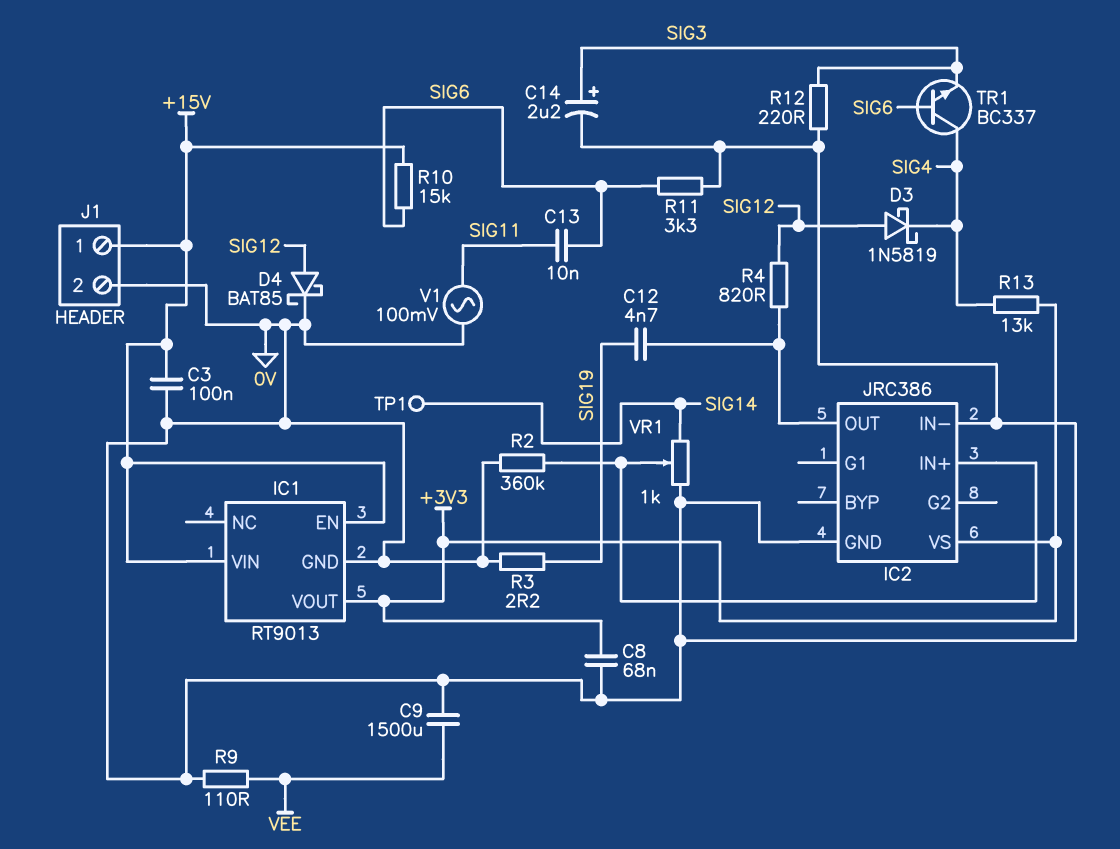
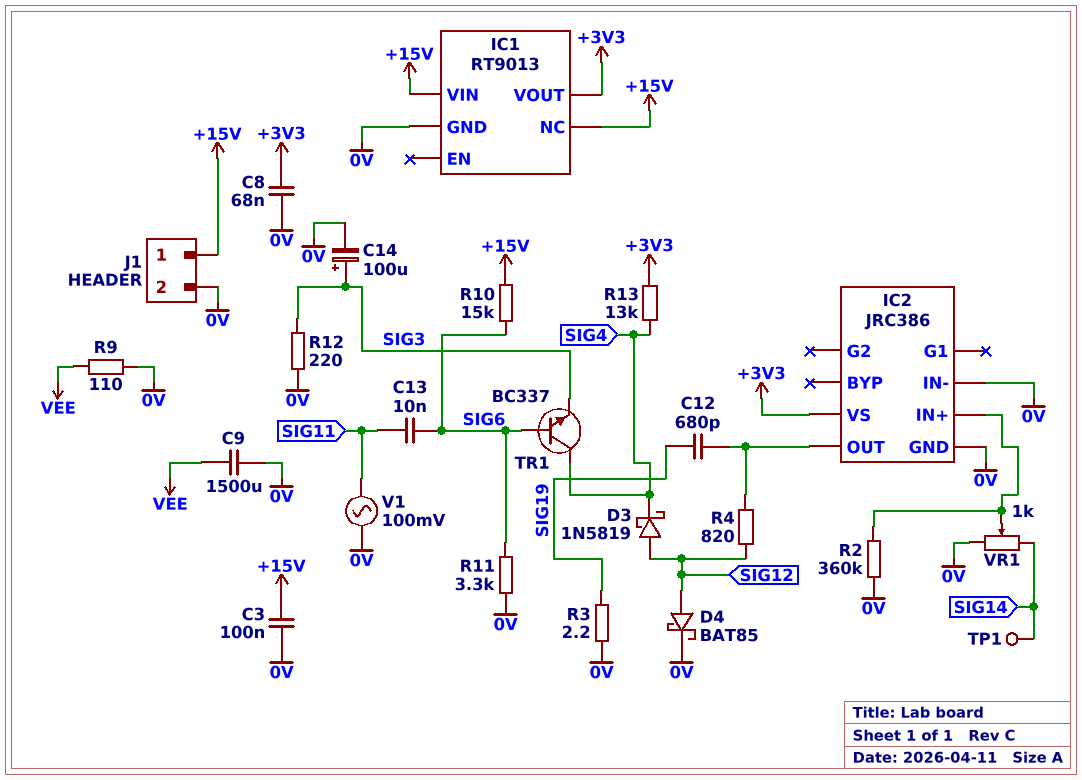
C12: 4.7nF (IC2/OUT, SIG19) -> 680pF (IC2/OUT, SIG19)
C14: 2.2uF (plus SIG3, minus 0V) -> 100uF (plus SIG3, minus 0V)
IC1 pin EN: +15V -> none
IC1 pin NC: none -> +15V

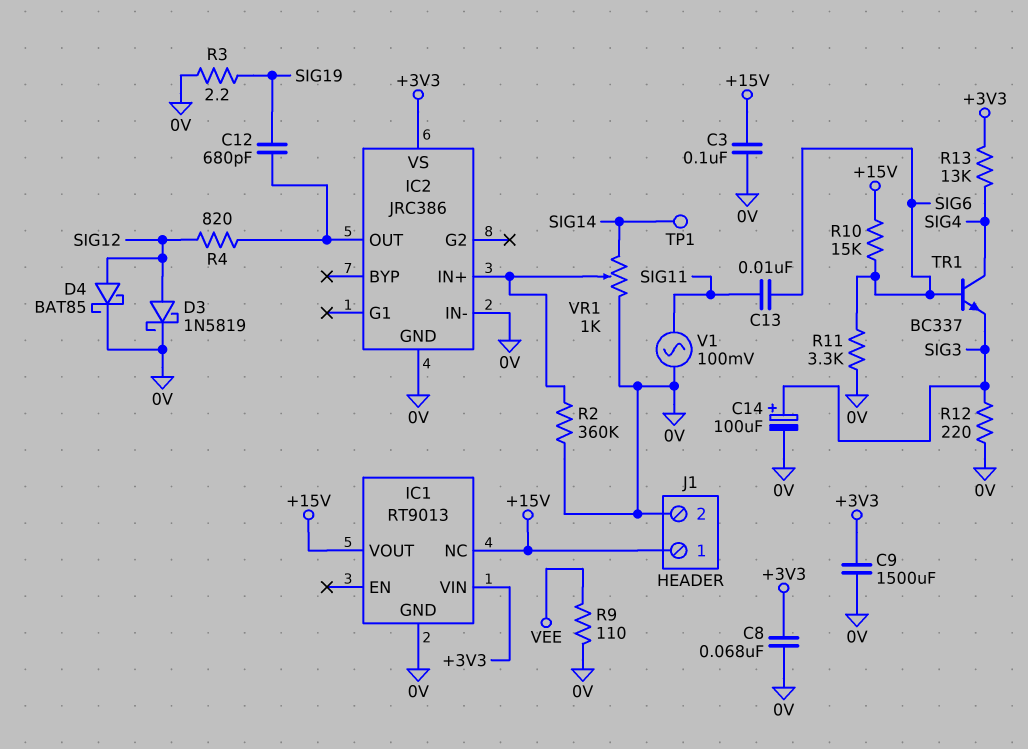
C9: 1500uF (0V, VEE) -> 1500uF (+3V3, 0V)
D3: schottky 1N5819 (A SIG12, K SIG4) -> schottky 1N5819 (A SIG12, K 0V)
IC1 pin VIN: +15V -> +3V3
IC1 pin VOUT: +3V3 -> +15V

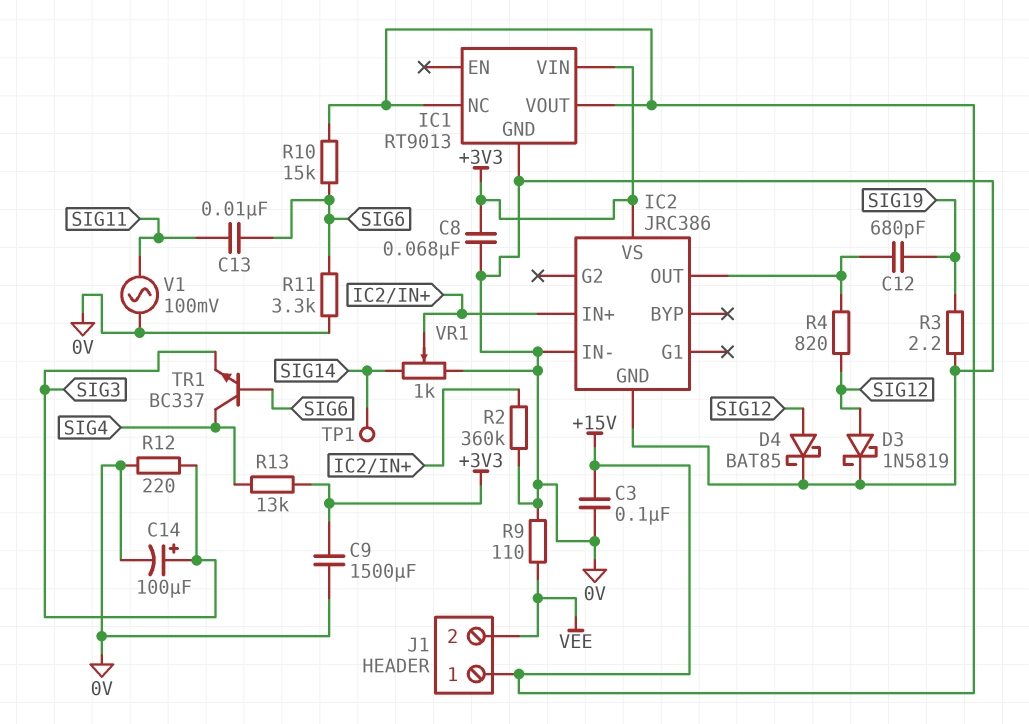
J1 pin 2: 0V -> VEE

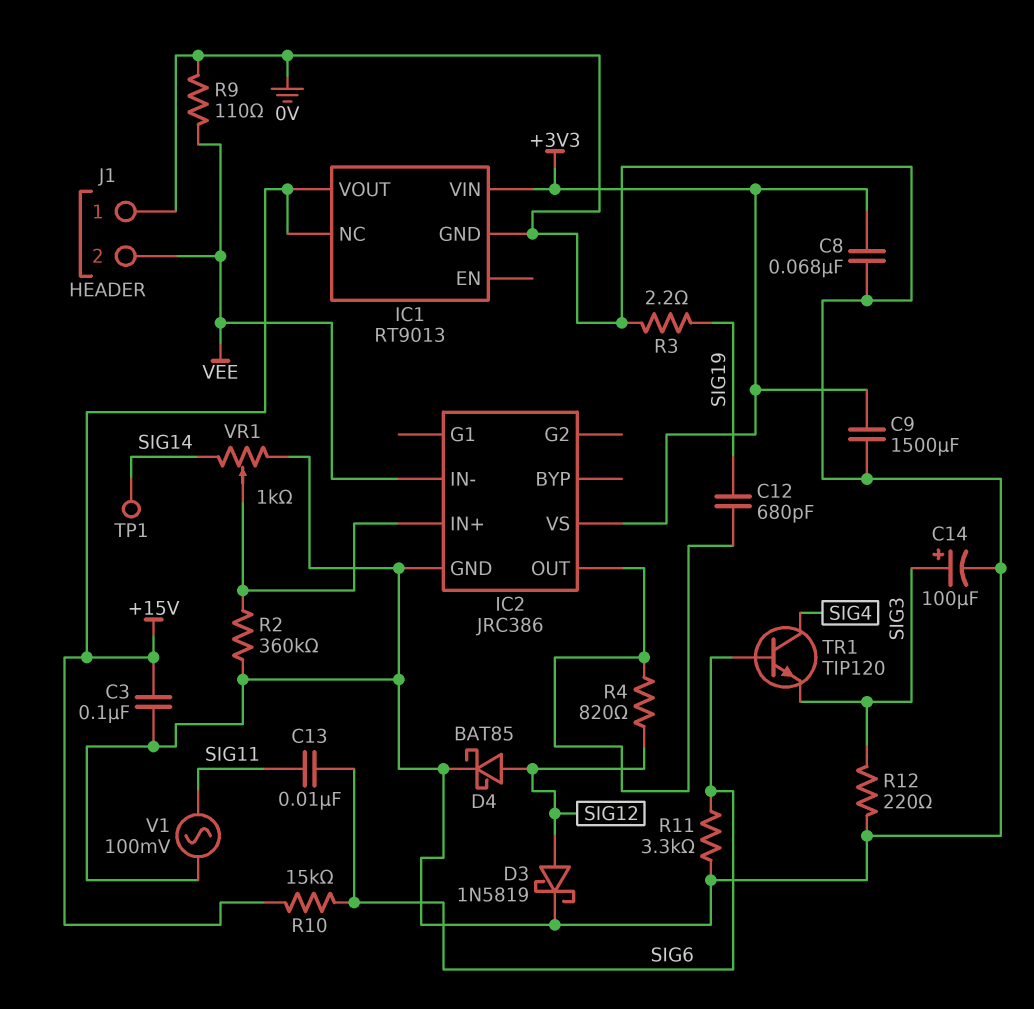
IC2 pin IN-: 0V -> VEE
J1 pin 1: +15V -> 0V
R13: 13k (+3V3, SIG4) -> none
TR1: NPN BC337 (B SIG6, C SIG4, E SIG3) -> NPN TIP120 (B SIG6, C SIG4, E SIG3)

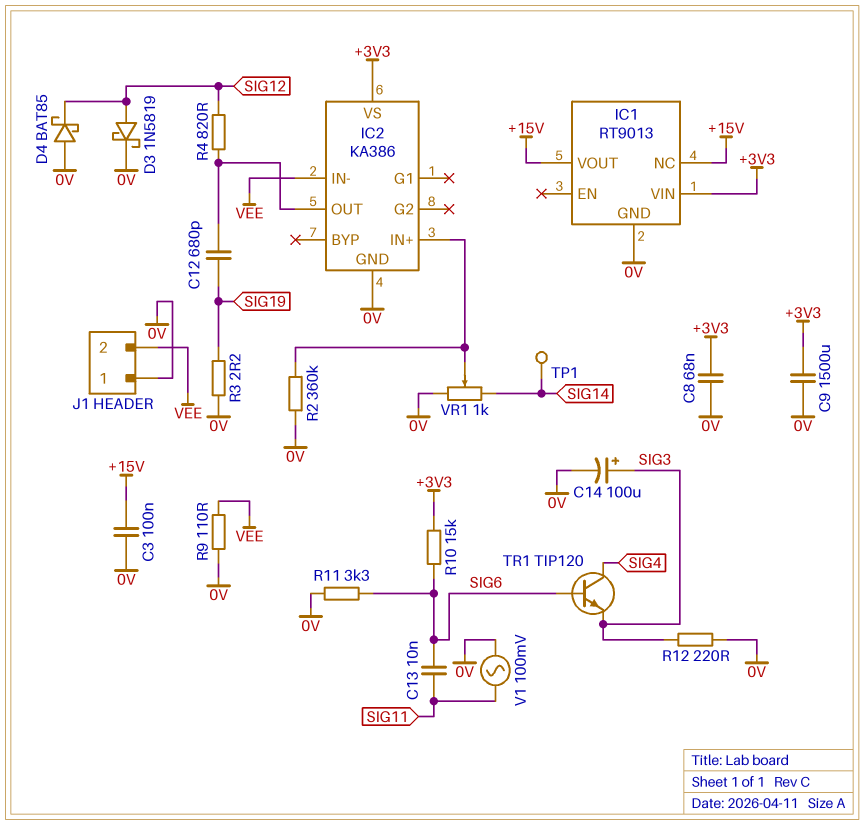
D4: schottky BAT85 (A SIG12, K 0V) -> schottky BAT85 (A 0V, K SIG12)
IC2: JRC386 -> KA386
R10: 15k (+15V, SIG6) -> 15k (+3V3, SIG6)

